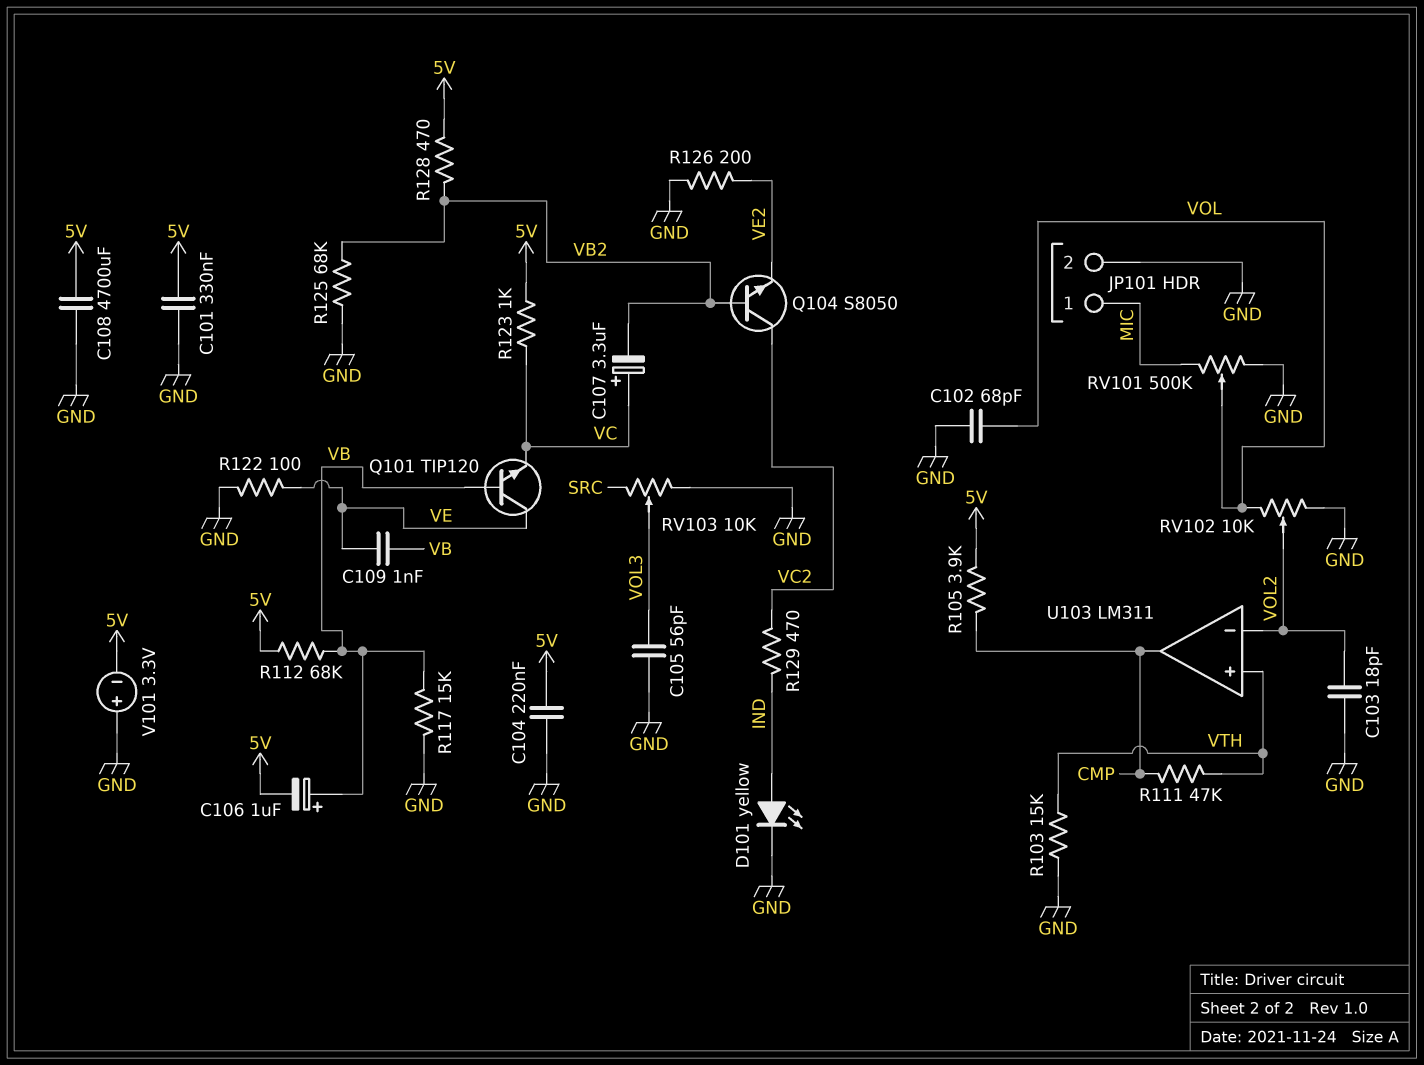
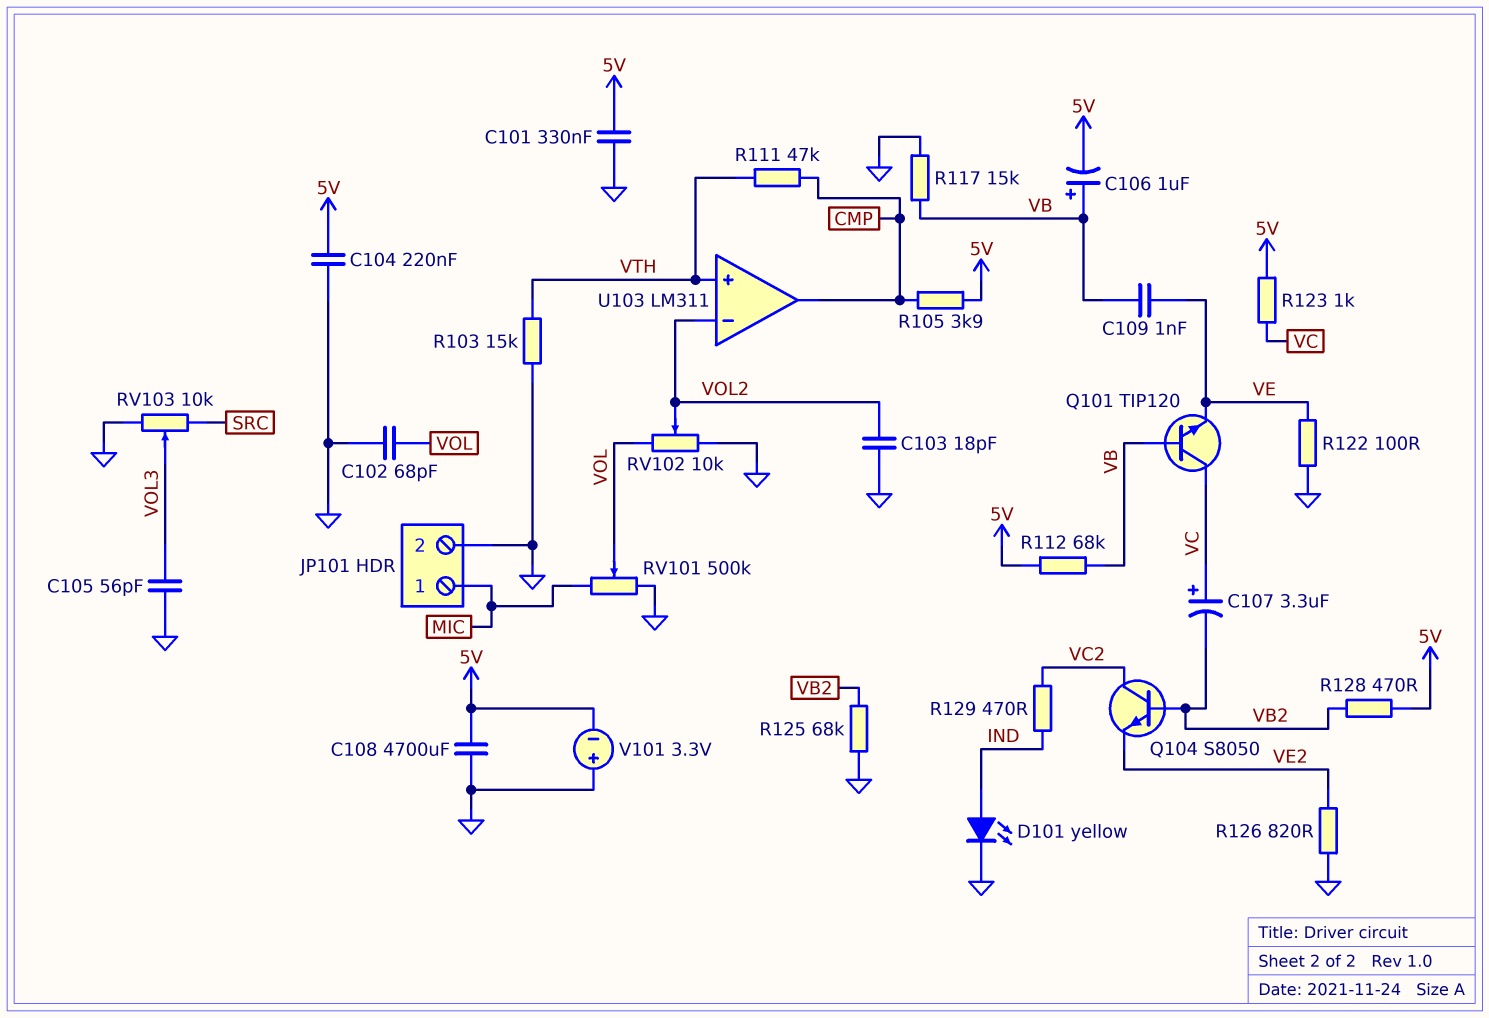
Q101: NPN TIP120 (B VB, C VE, E VC) -> NPN TIP120 (B VB, C VC, E VE)
R126: 200 (GND, VE2) -> 820 (GND, VE2)

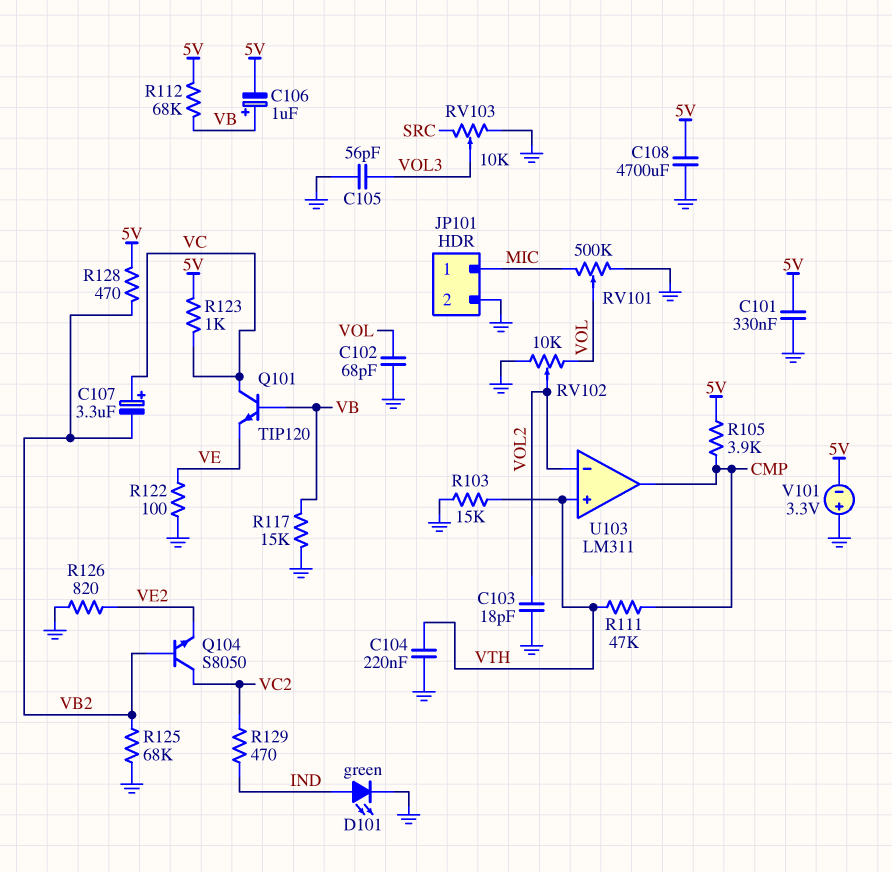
C104: 220nF (5V, GND) -> 220nF (GND, VTH)
C109: 1nF (VB, VE) -> none
D101: LED yellow (A IND, K GND) -> LED green (A IND, K GND)

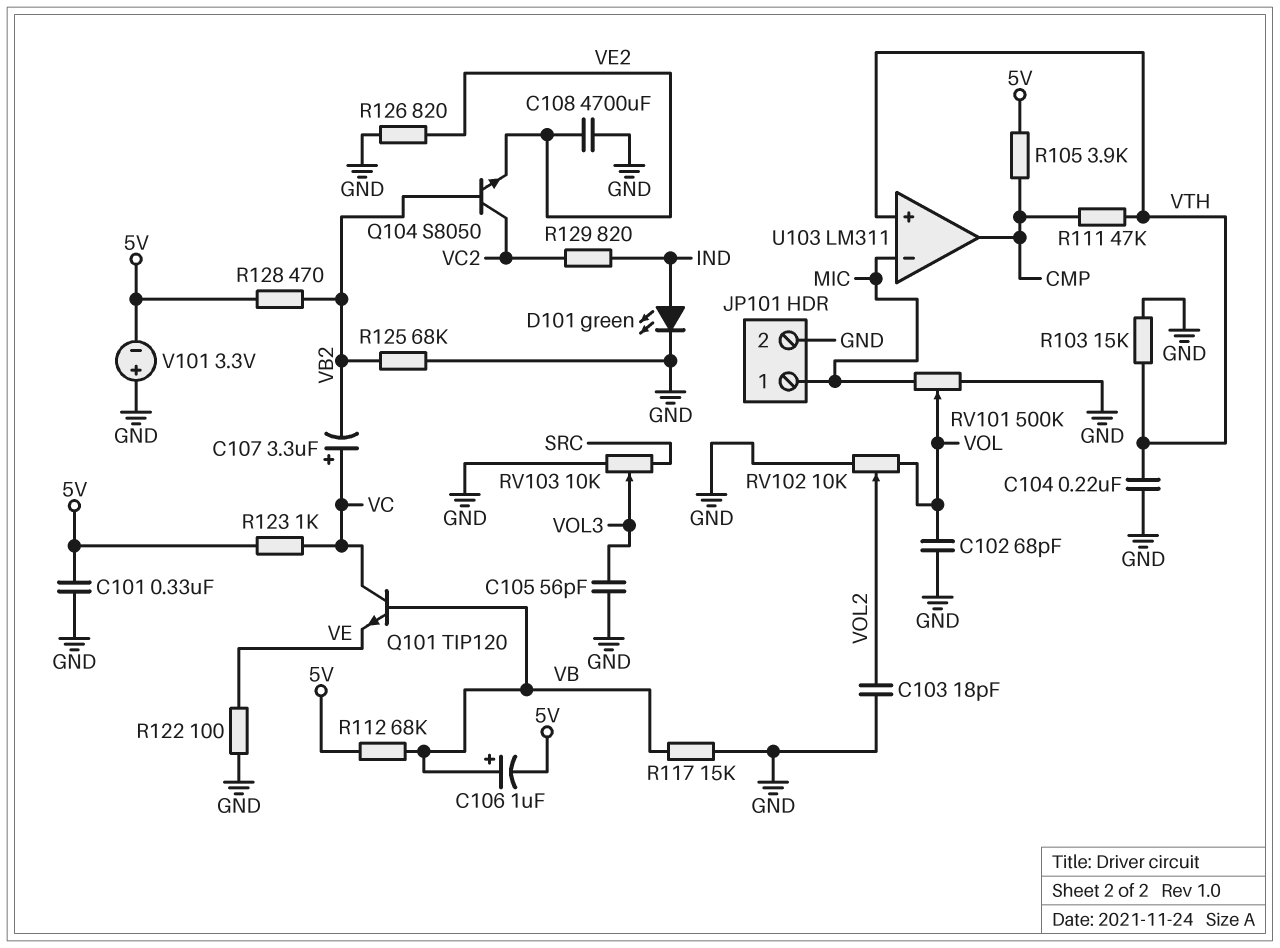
C108: 4700uF (5V, GND) -> 4700uF (GND, VE2)
R129: 470 (IND, VC2) -> 820 (IND, VC2)
U103 pin in-: VOL2 -> MIC

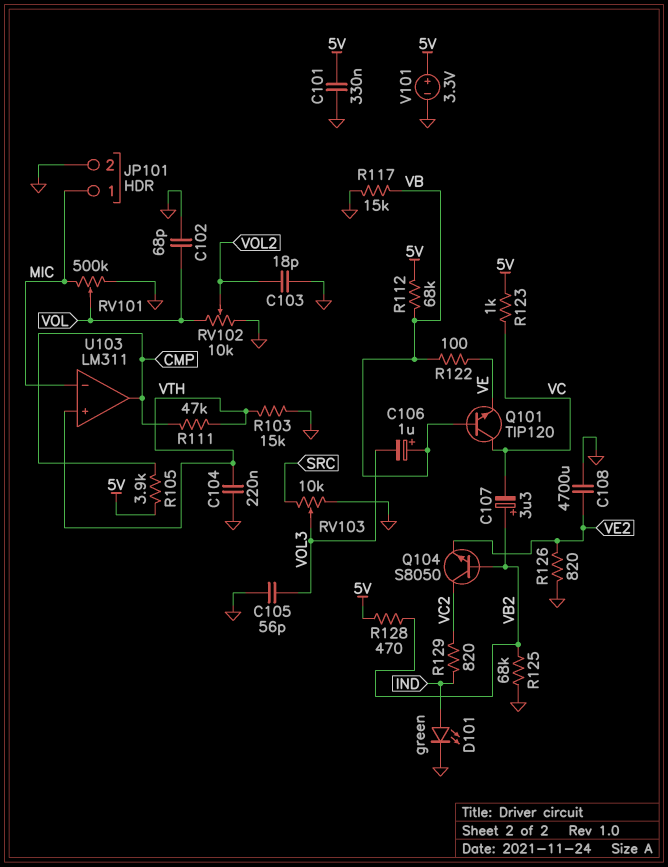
C106: 1uF (plus VB, minus 5V) -> 1uF (plus VB, minus VOL3)
C107: 3.3uF (plus VC, minus VB2) -> 3.3uF (plus VB2, minus VC)
R122: 100 (GND, VE) -> 100 (VB, VE)
V101: 3.3V (plus GND, minus 5V) -> 3.3V (plus 5V, minus GND)

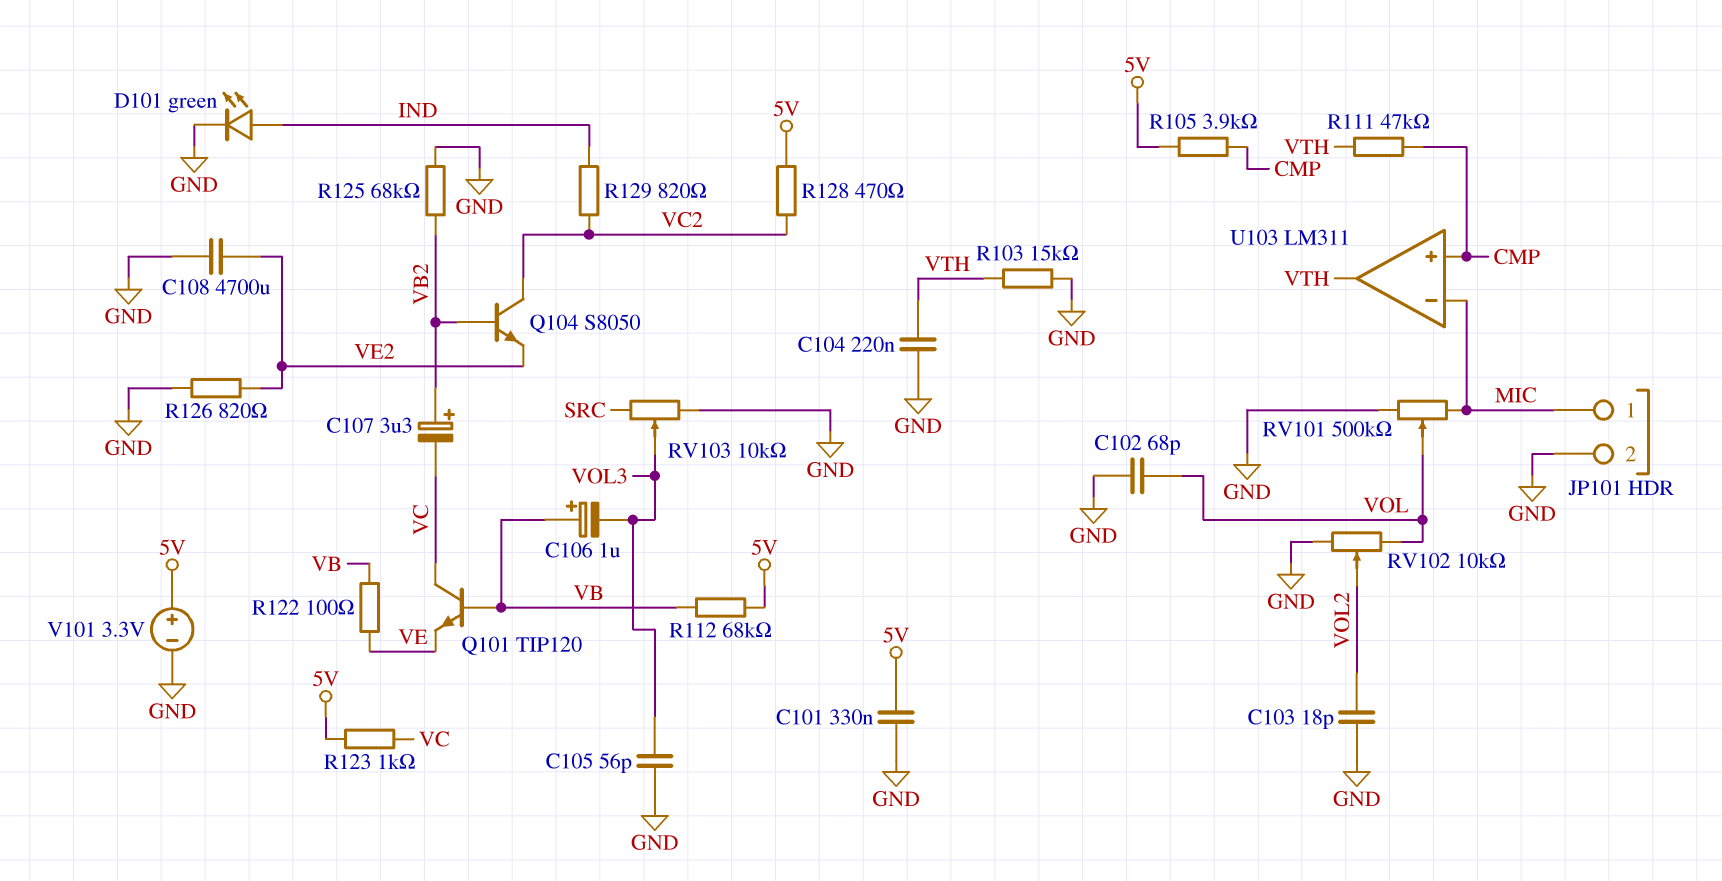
R117: 15k (GND, VB) -> none
R128: 470 (5V, VB2) -> 470 (5V, VC2)
U103 pin in+: VTH -> CMP
U103 pin out: CMP -> VTH

